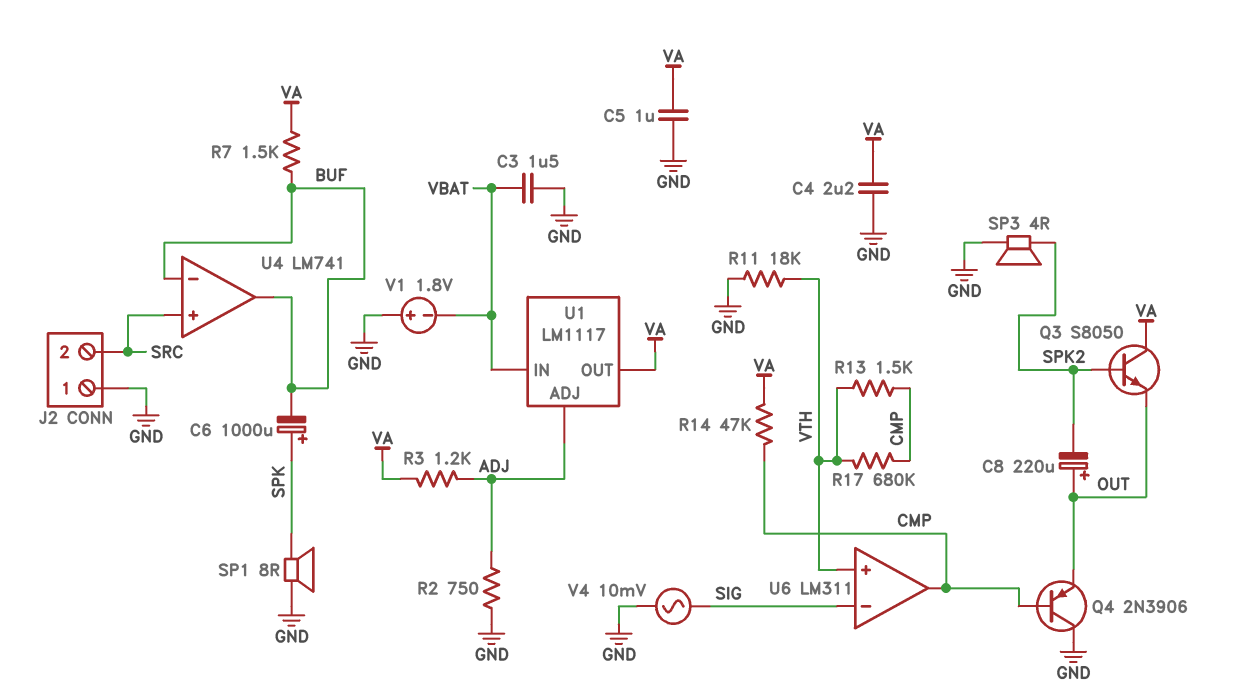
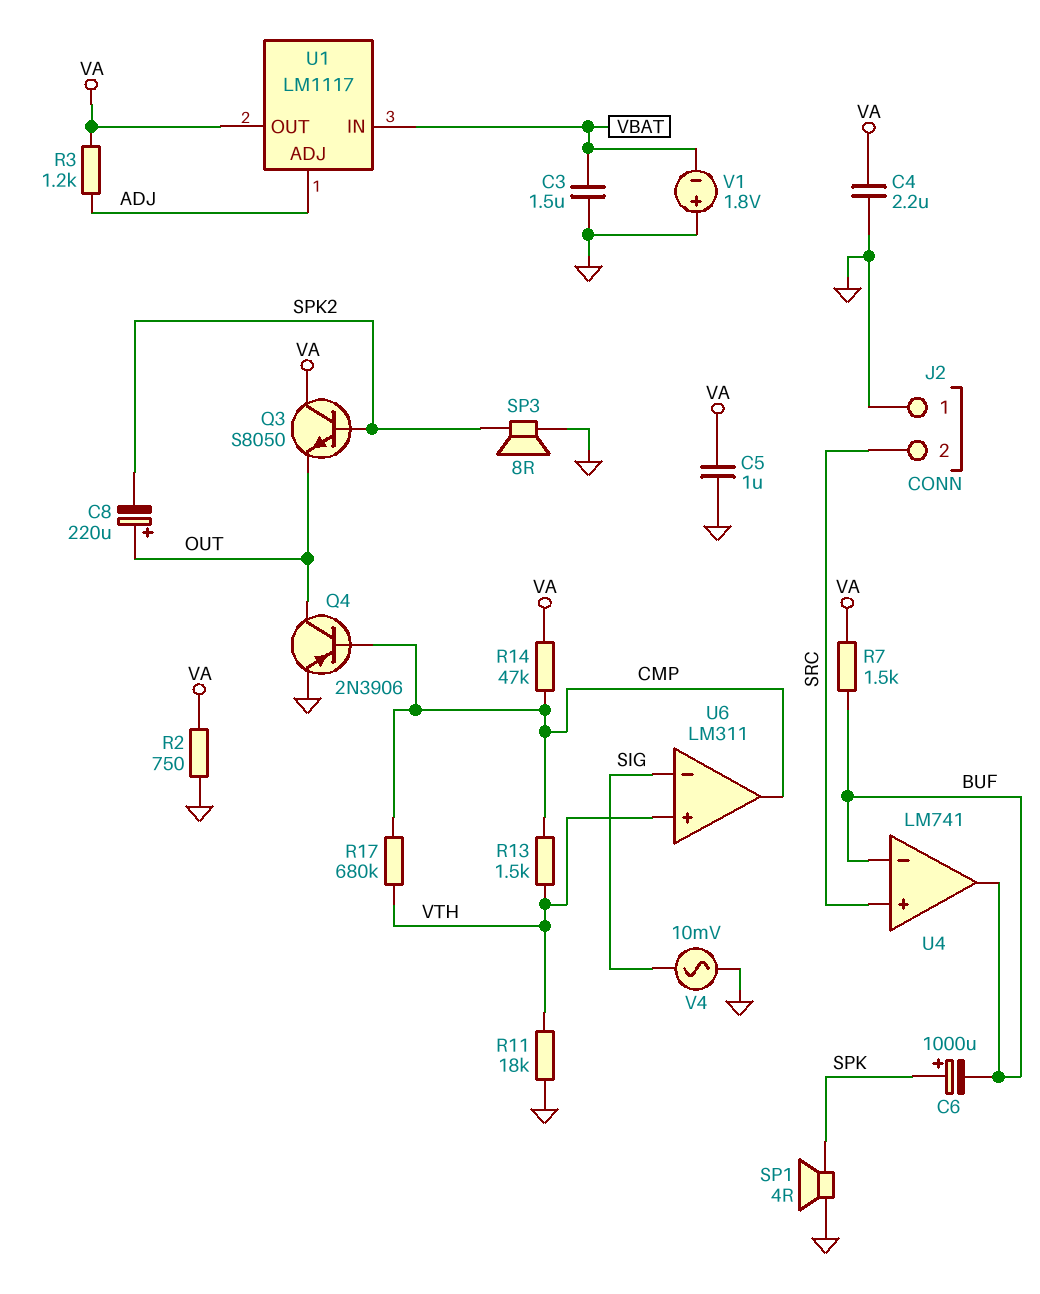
Q4: PNP 2N3906 (B CMP, C GND, E OUT) -> PNP 2N3906 (B CMP, C OUT, E GND)
R2: 750 (ADJ, GND) -> 750 (GND, VA)
SP1: speaker 8R (GND, SPK) -> speaker 4R (GND, SPK)
SP3: speaker 4R (GND, SPK2) -> speaker 8R (GND, SPK2)

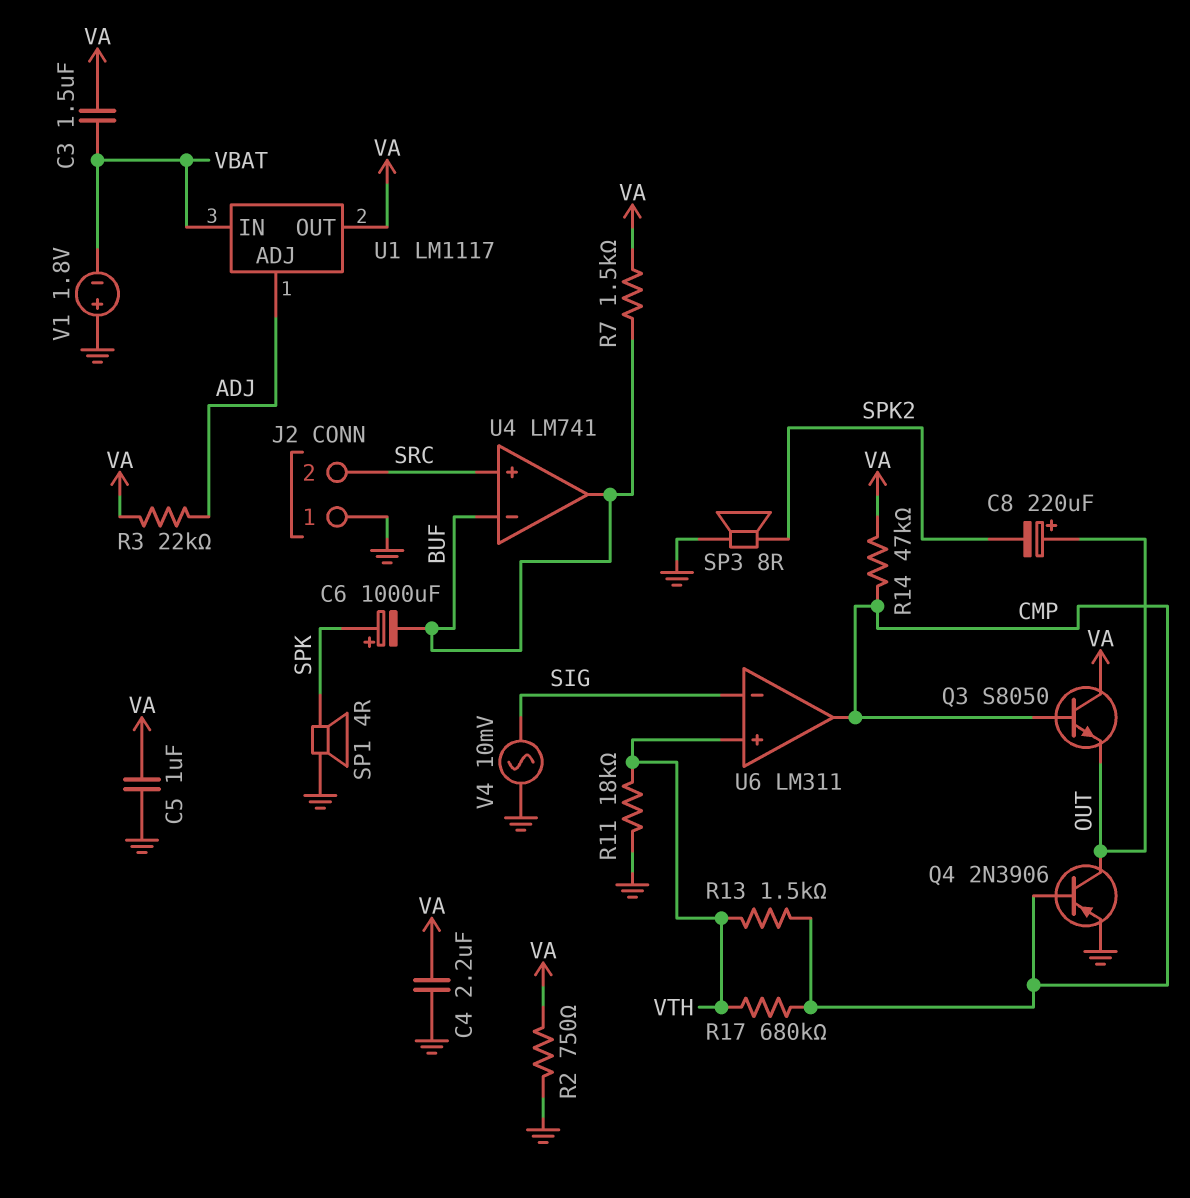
C3: 1.5uF (GND, VBAT) -> 1.5uF (VA, VBAT)
Q3: NPN S8050 (B SPK2, C VA, E OUT) -> NPN S8050 (B CMP, C VA, E OUT)
R3: 1.2k (ADJ, VA) -> 22k (ADJ, VA)

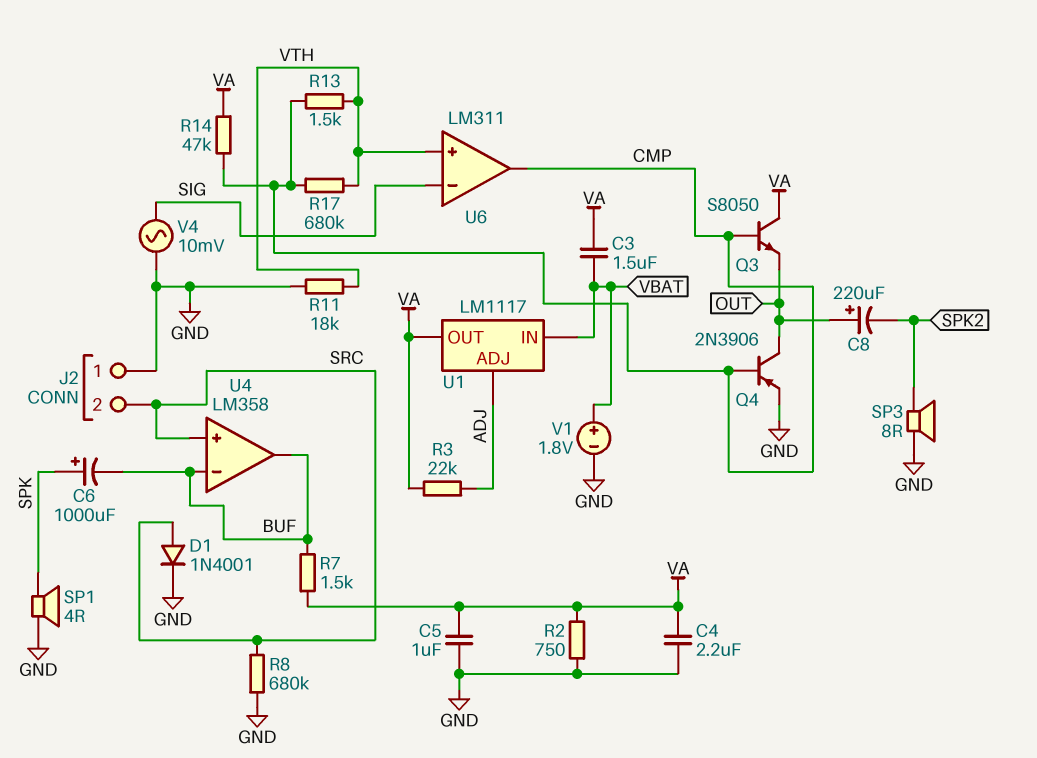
D1: none -> diode 1N4001 (A SRC, K GND)
R8: none -> 680k (GND, SRC)
U4: LM741 -> LM358
V1: 1.8V (plus GND, minus VBAT) -> 1.8V (plus VBAT, minus GND)

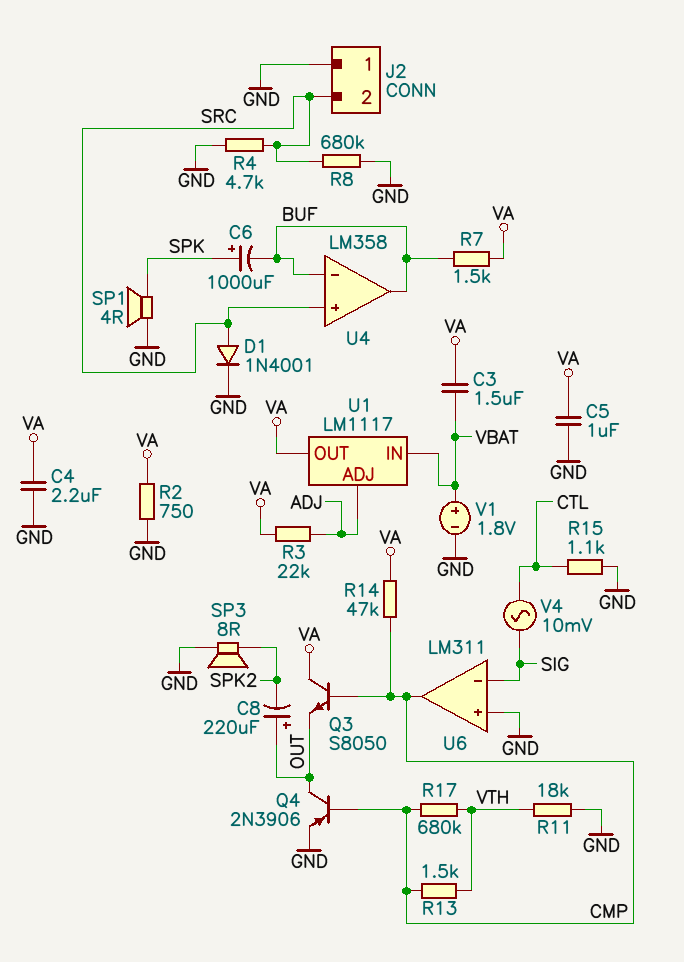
R4: none -> 4.7k (GND, SRC)
R15: none -> 1.1k (CTL, GND)
U6 pin in+: VTH -> GND
V4: AC 10mV (GND, SIG) -> AC 10mV (CTL, SIG)

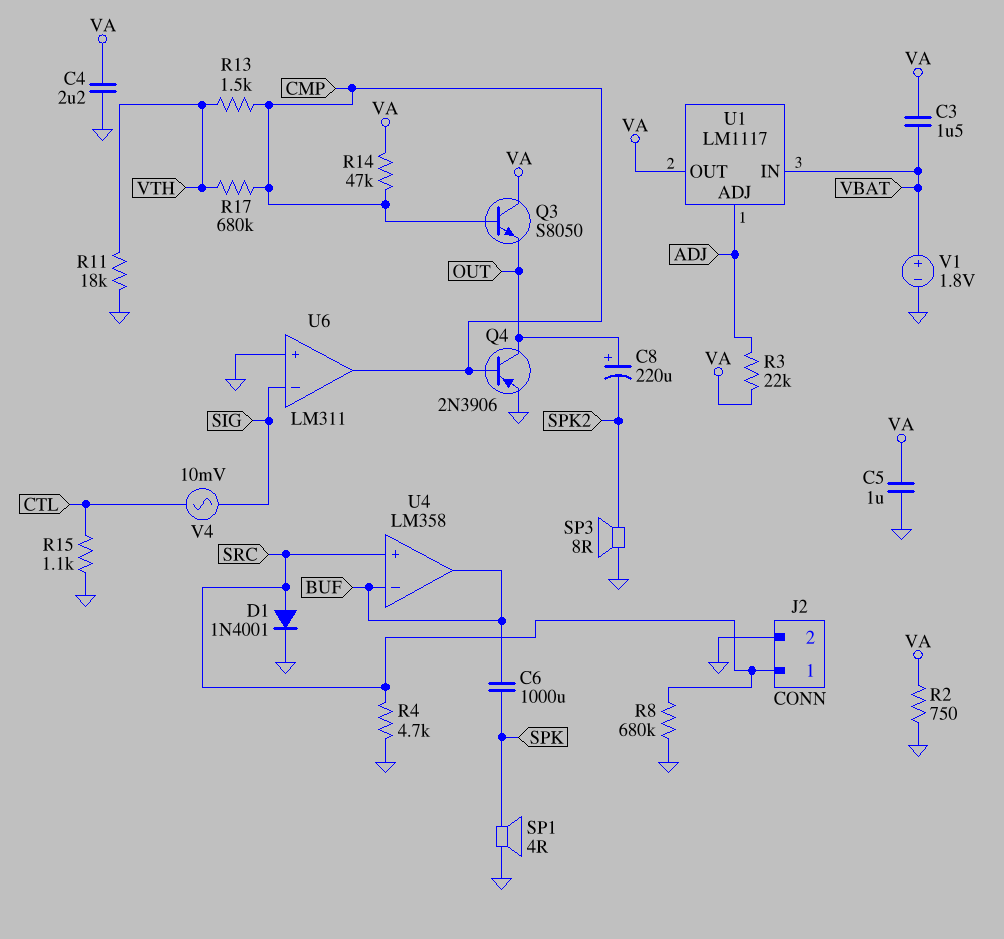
C6: 1000uF (plus SPK, minus BUF) -> 1000uF (BUF, SPK)
J2 pin 1: GND -> SRC
J2 pin 2: SRC -> GND
R7: 1.5k (BUF, VA) -> none

